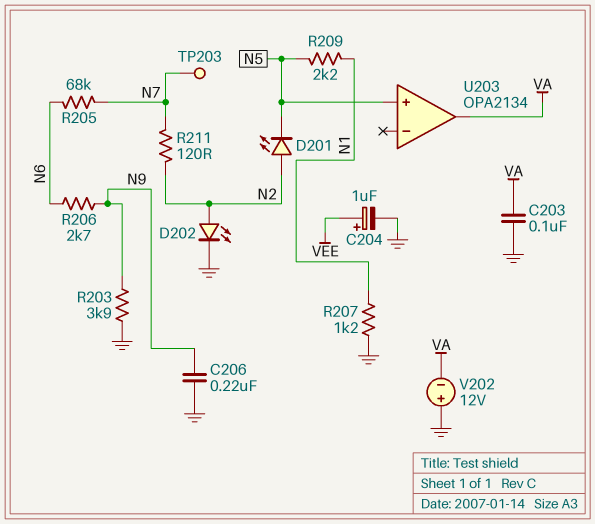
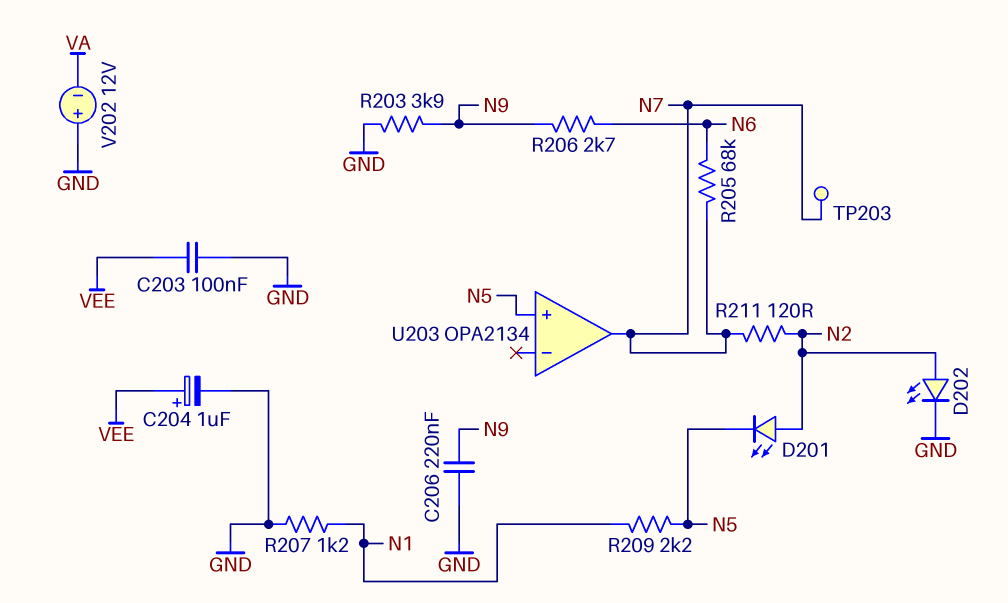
C203: 100nF (GND, VA) -> 100nF (GND, VEE)
U203 pin out: VA -> N7

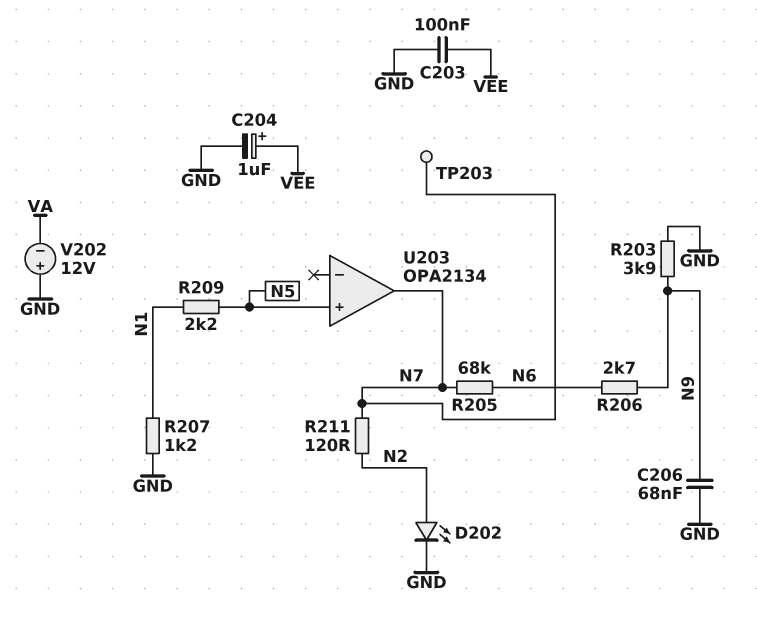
C206: 220nF (GND, N9) -> 68nF (GND, N9)
D201: LED (A N2, K N5) -> none

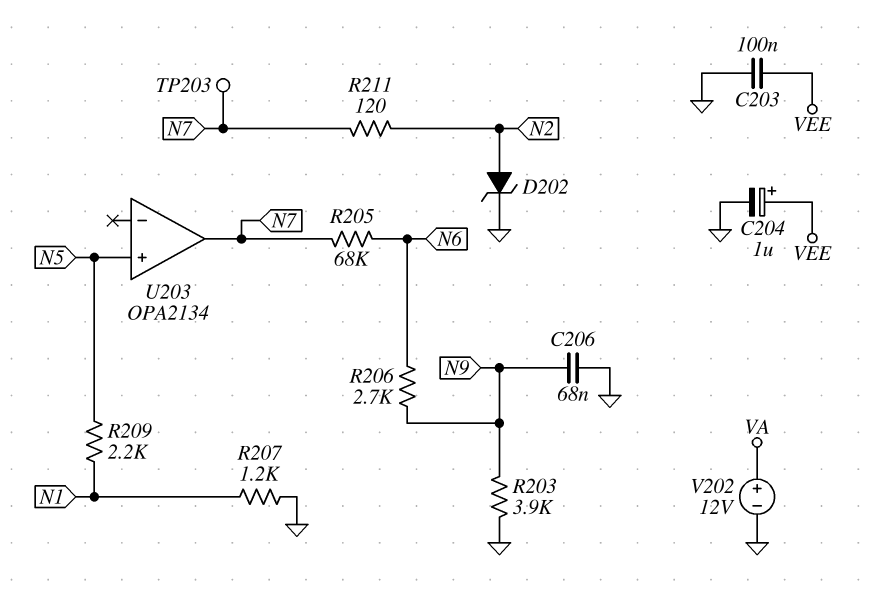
D202: LED (A N2, K GND) -> zener (A N2, K GND)
V202: 12V (plus GND, minus VA) -> 12V (plus VA, minus GND)

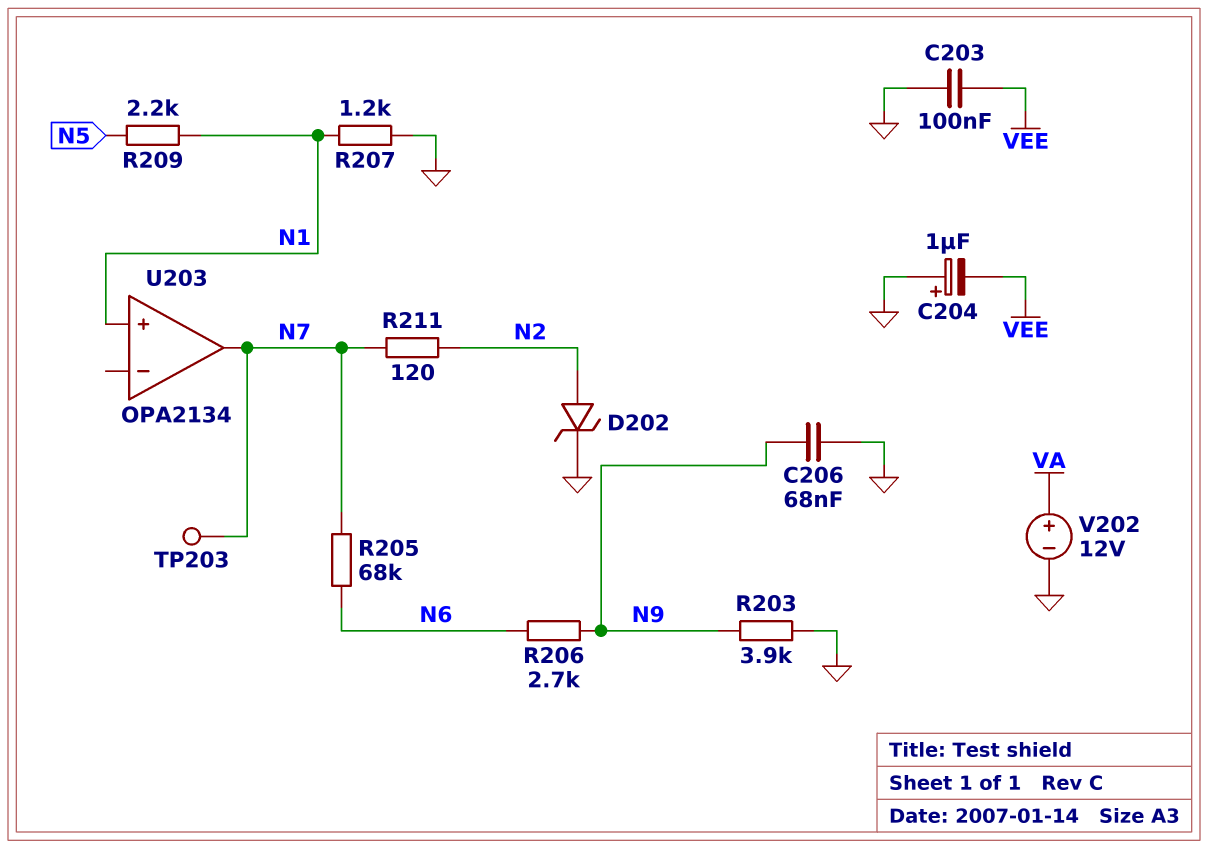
C204: 1uF (plus VEE, minus GND) -> 1uF (plus GND, minus VEE)
U203 pin in+: N5 -> N1

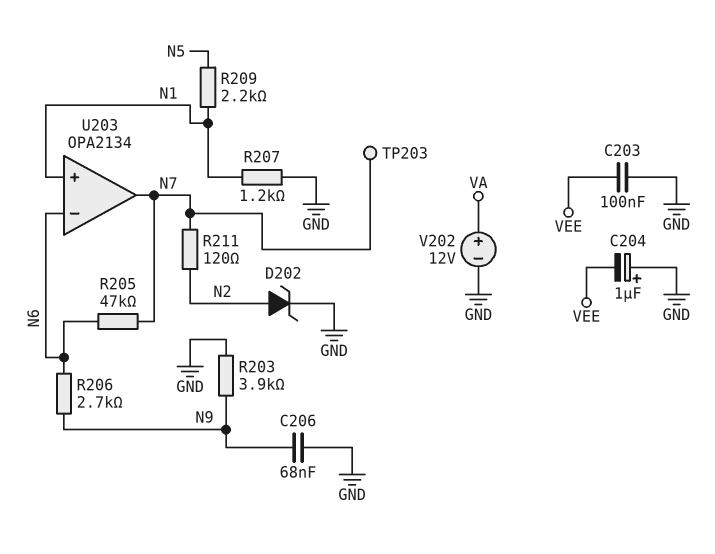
R205: 68k (N6, N7) -> 47k (N6, N7)
U203 pin in-: none -> N6

